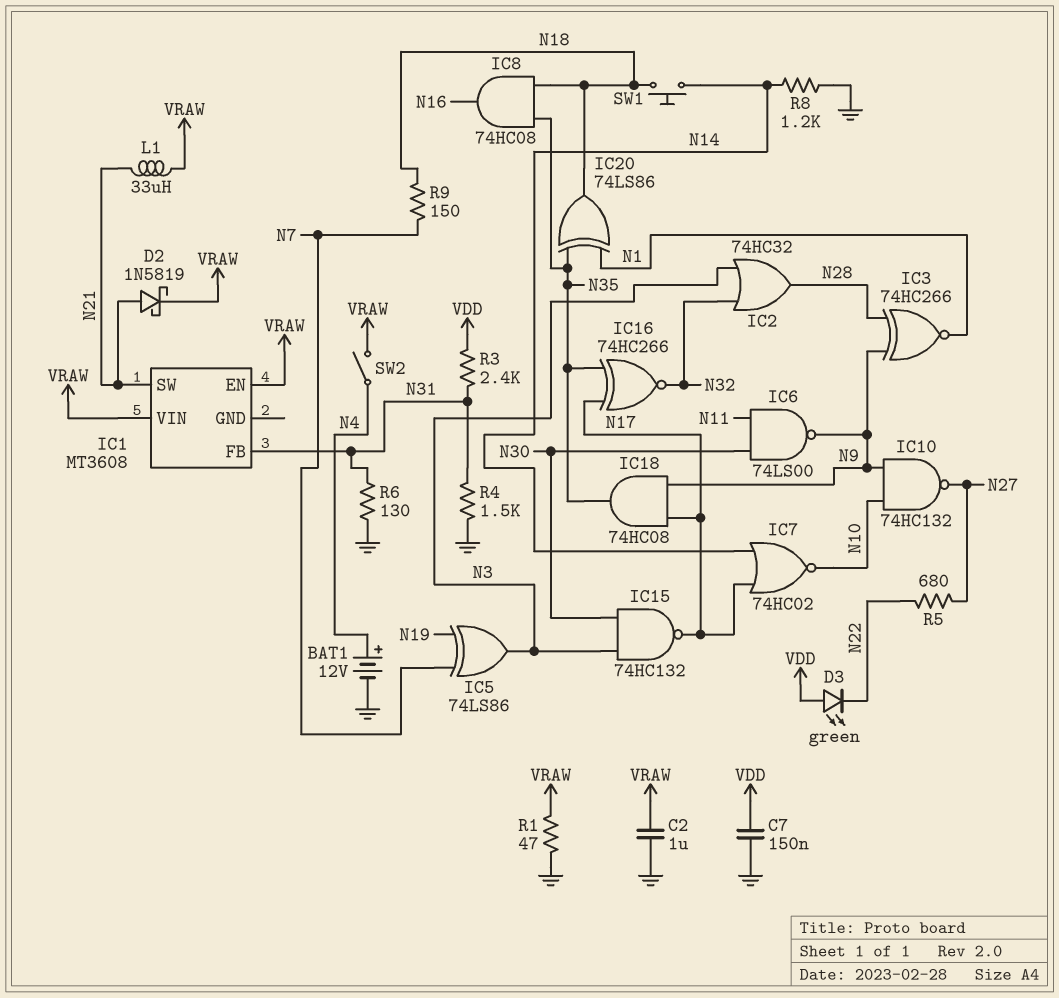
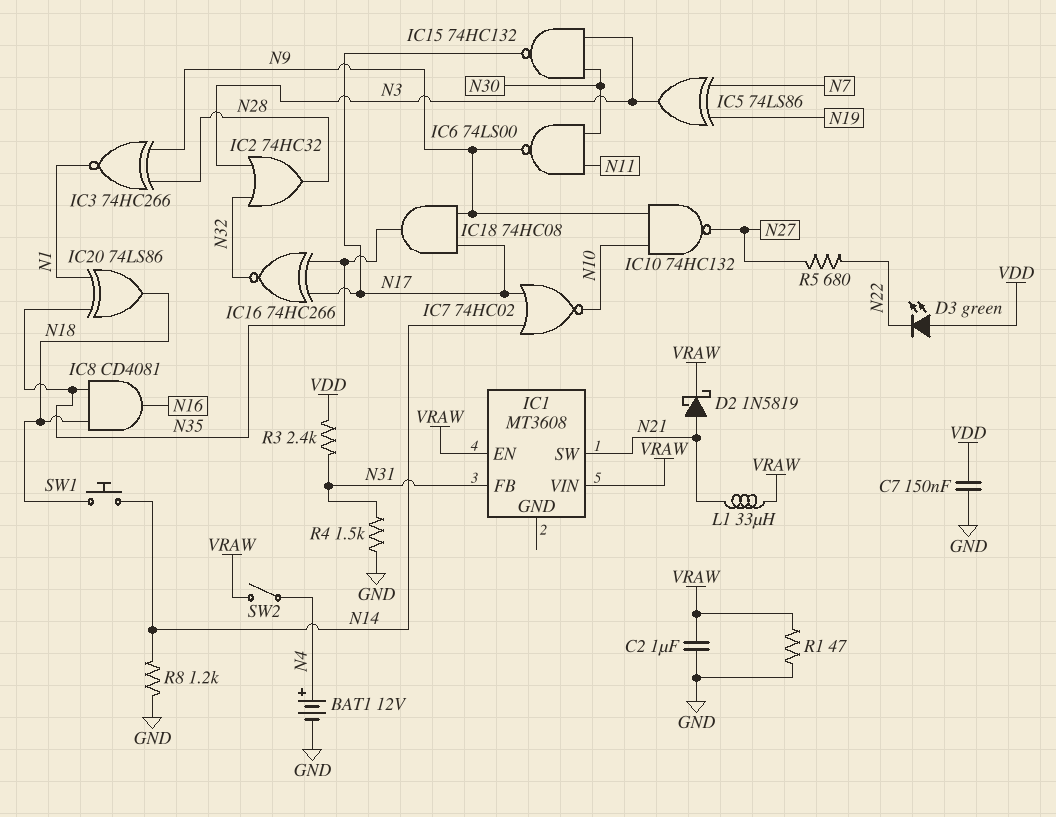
IC8: AND 74HC08 (in N18, in N35, out N16) -> AND CD4081 (in N18, in N35, out N16)
R6: 130 (GND, N31) -> none
R9: 150 (N7, N18) -> none

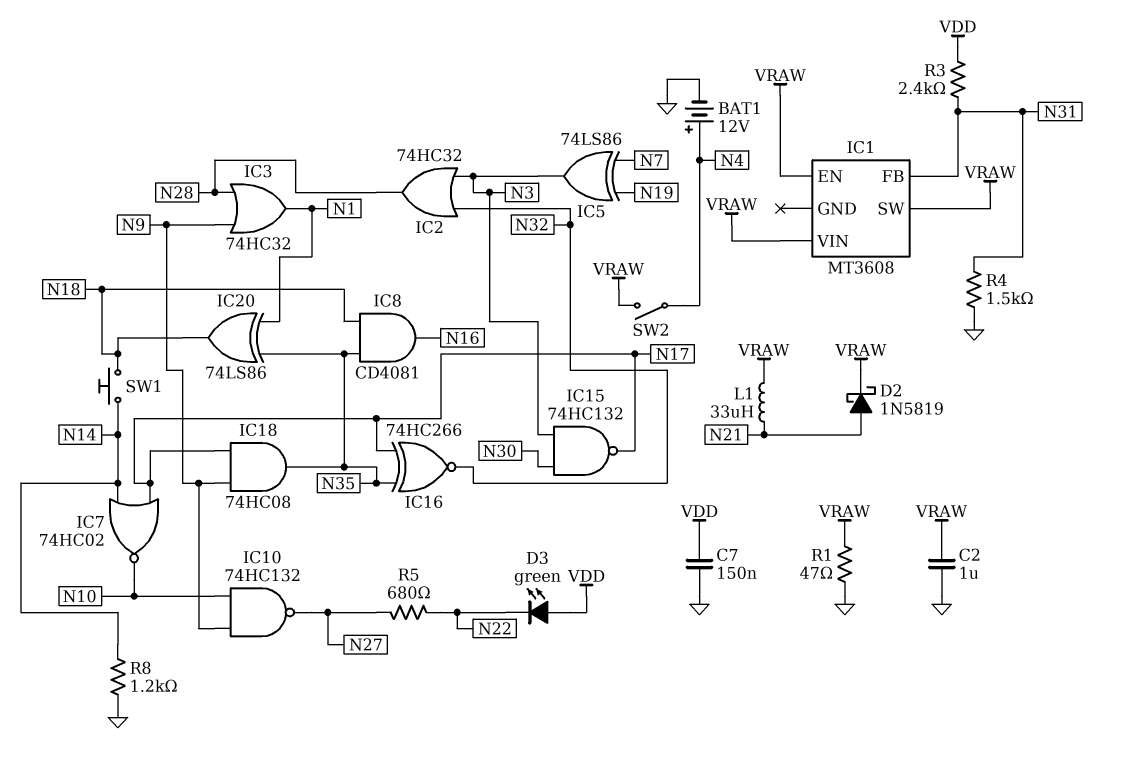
IC1 pin SW: N21 -> VRAW
IC3: XNOR 74HC266 (in N9, in N28, out N1) -> OR 74HC32 (in N9, in N28, out N1)
IC6: NAND 74LS00 (in N11, in N30, out N9) -> none

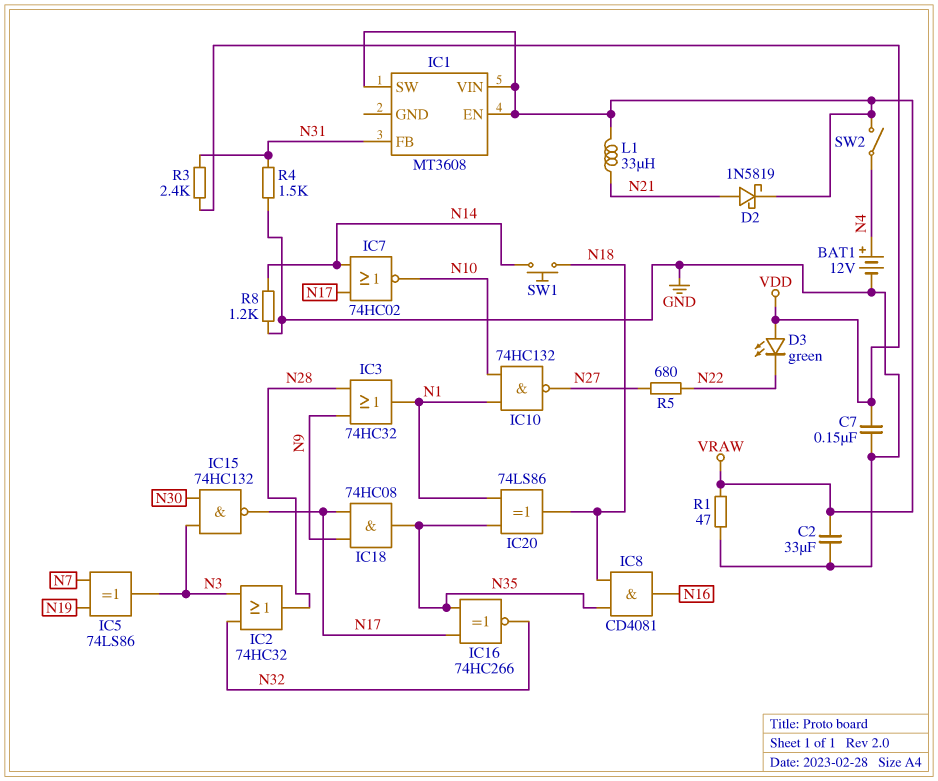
C2: 1uF (GND, VRAW) -> 33uF (GND, VRAW)
IC10: NAND 74HC132 (in N9, in N10, out N27) -> NAND 74HC132 (in N1, in N10, out N27)

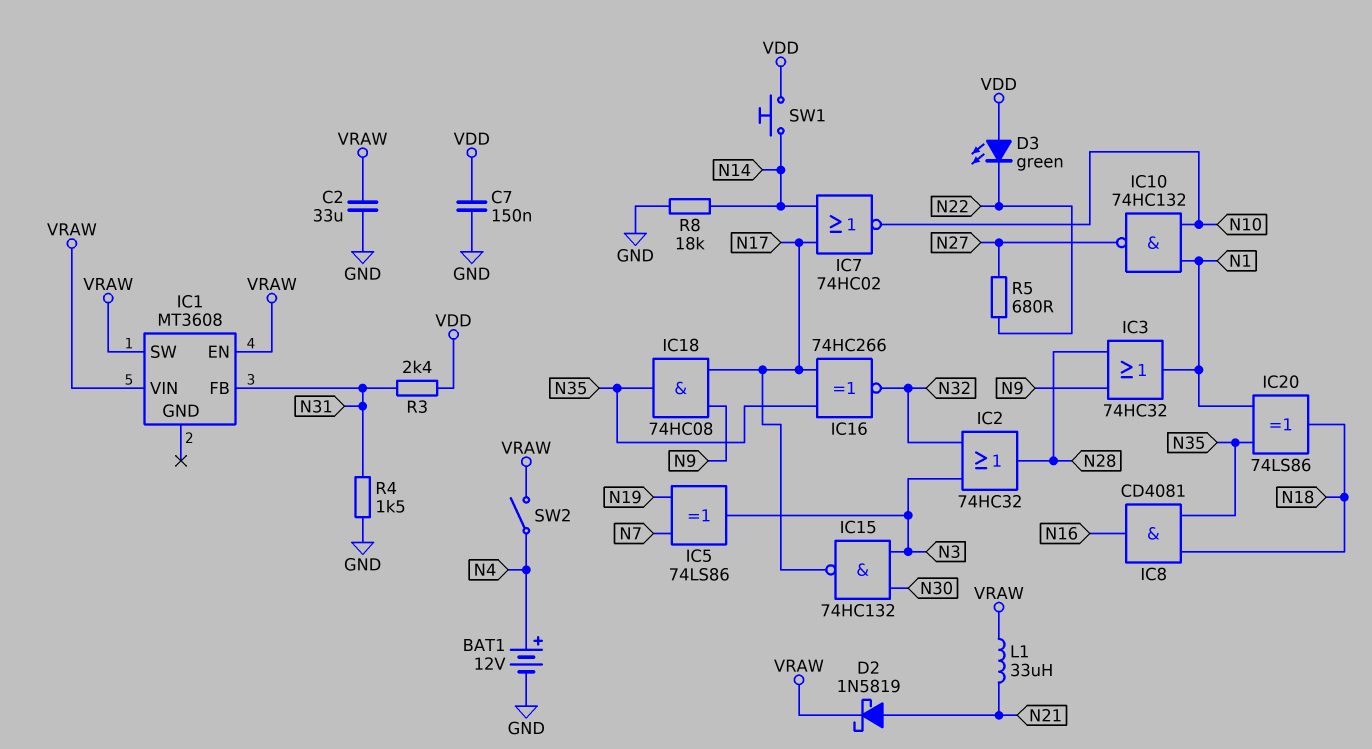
R1: 47 (GND, VRAW) -> none
R8: 1.2k (GND, N14) -> 18k (GND, N14)
SW1: button (N14, N18) -> button (N14, VDD)

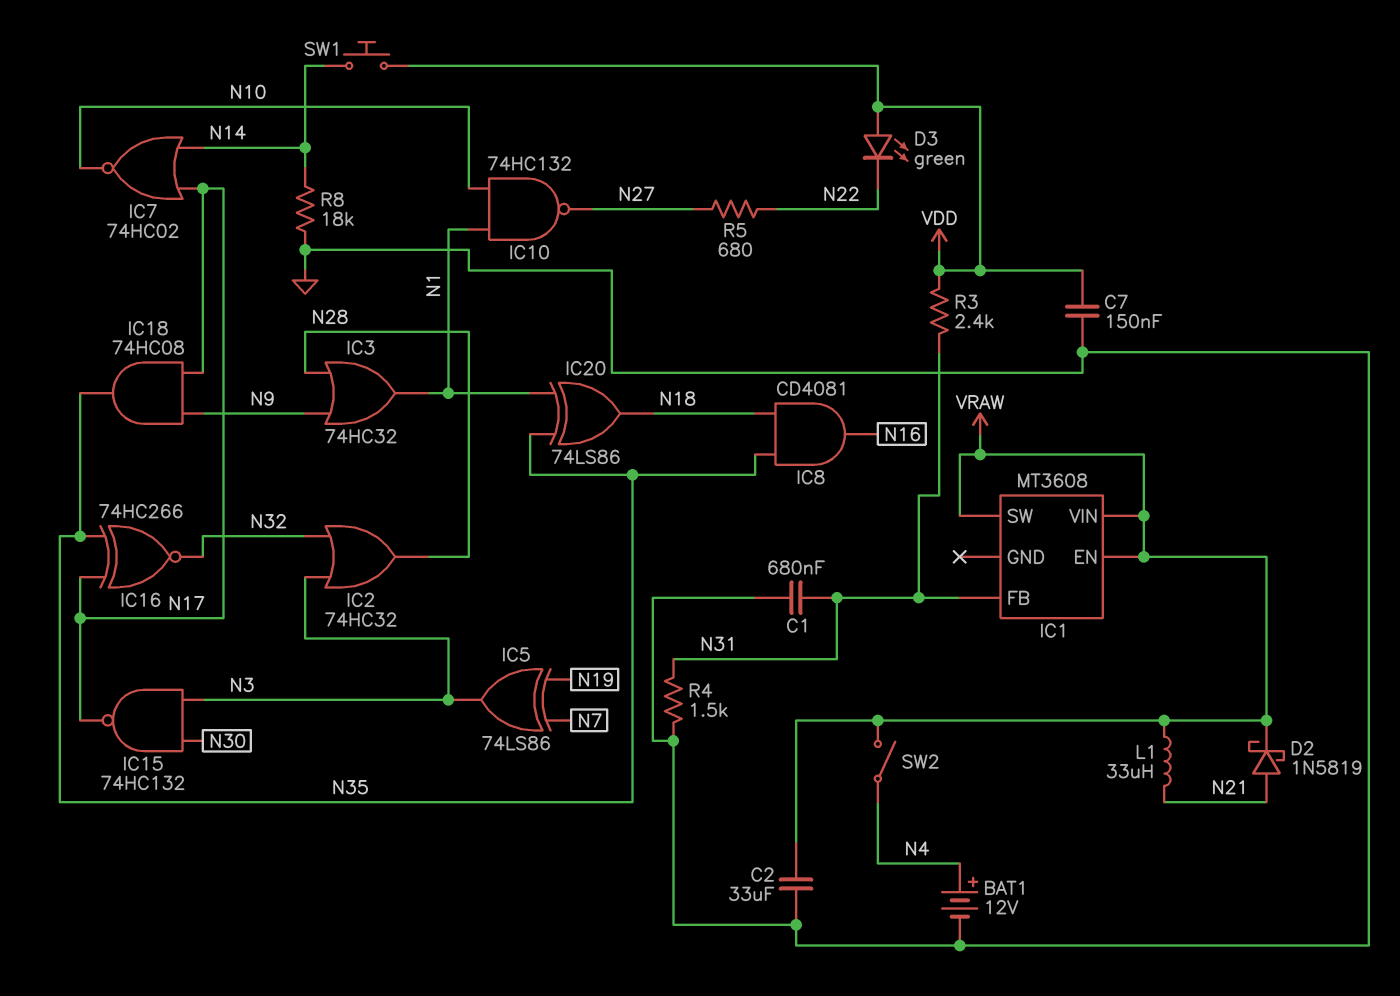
C1: none -> 680nF (GND, N31)

